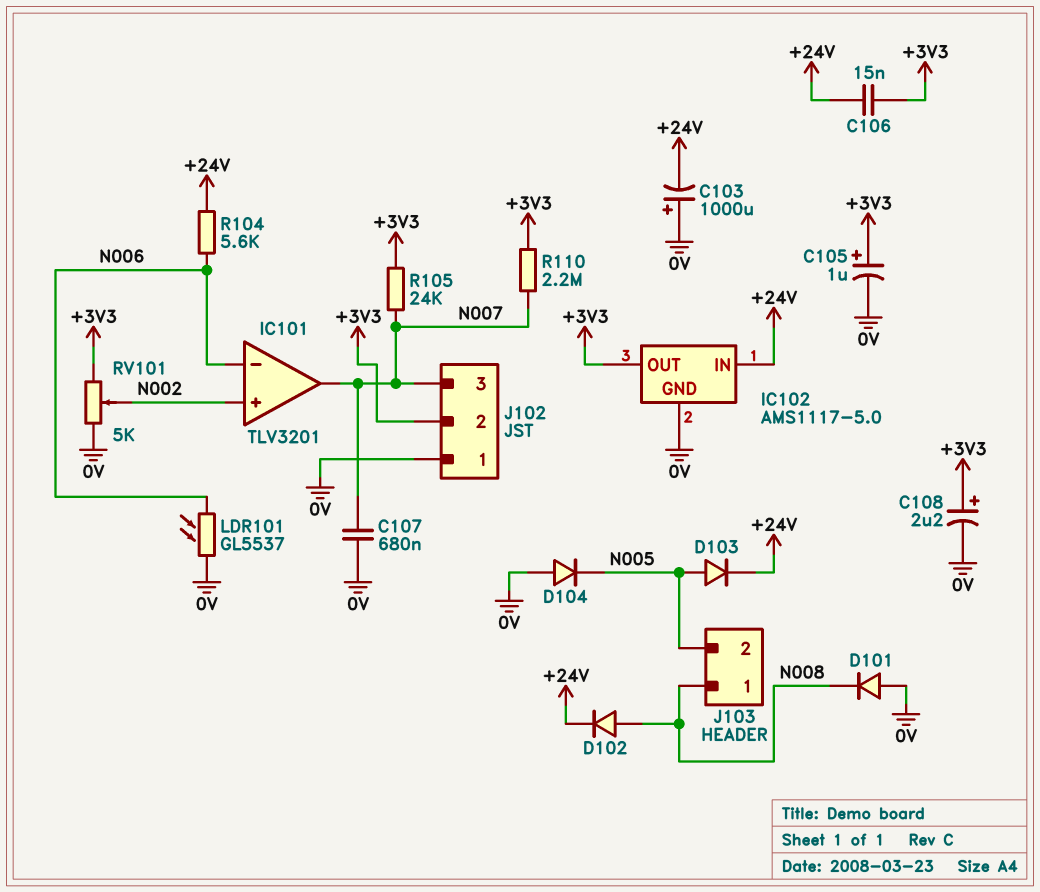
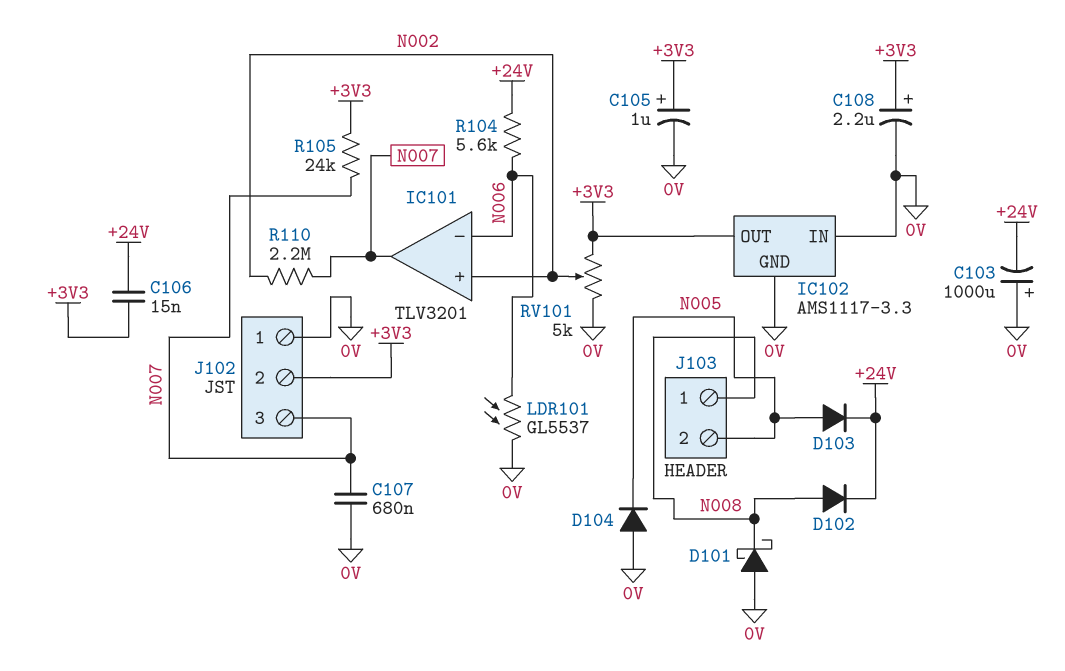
D101: diode (A 0V, K N008) -> schottky (A 0V, K N008)
IC102: AMS1117-5.0 -> AMS1117-3.3
IC102 pin IN: +24V -> 0V
R110: 2.2M (+3V3, N007) -> 2.2M (N002, N007)

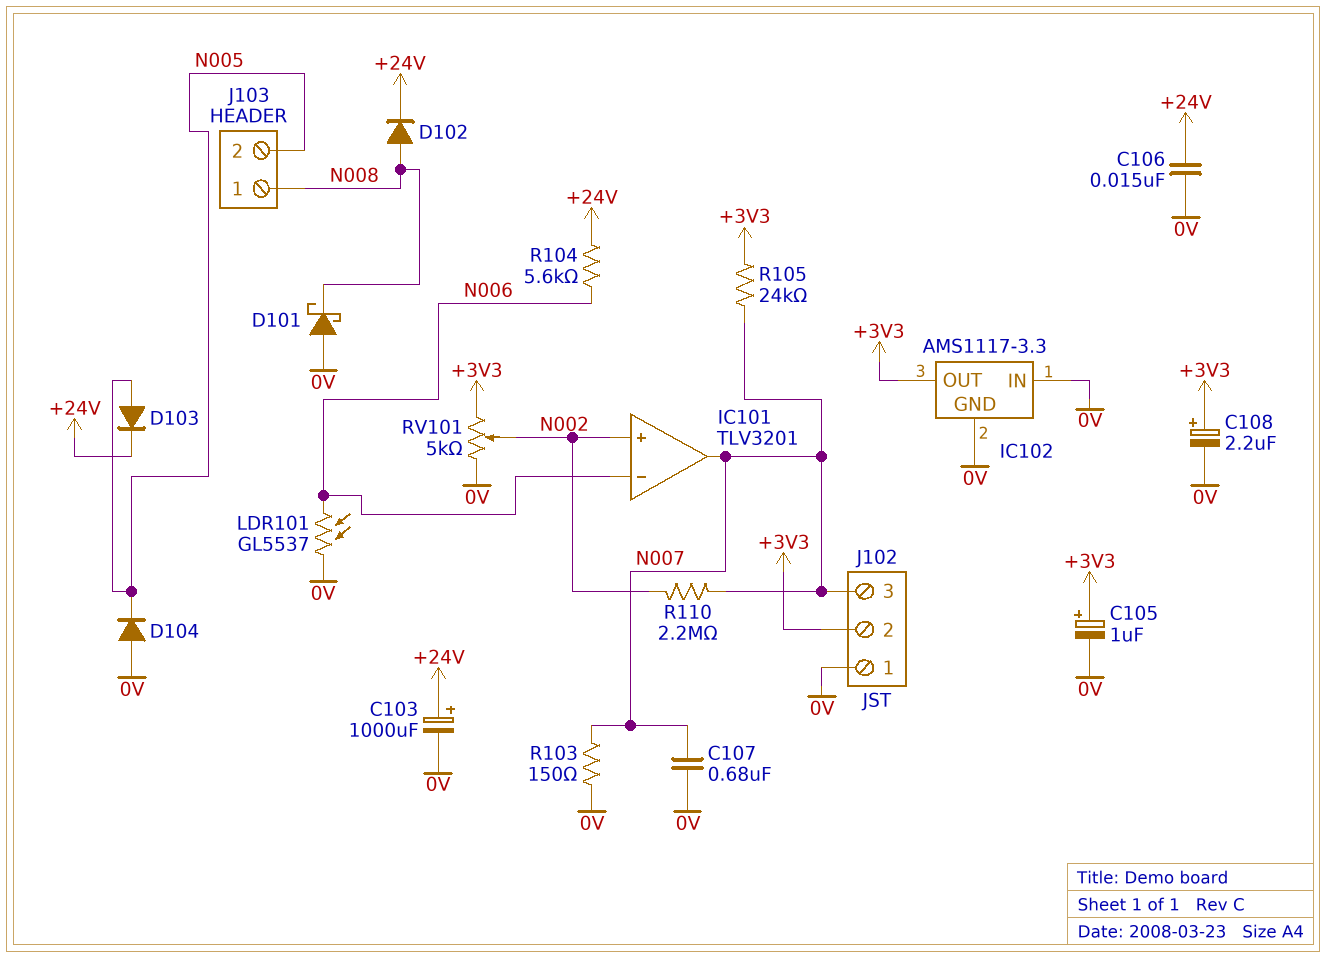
C103: 1000uF (plus 0V, minus +24V) -> 1000uF (plus +24V, minus 0V)
C106: 15nF (+3V3, +24V) -> 15nF (+24V, 0V)
R103: none -> 150 (0V, N007)

